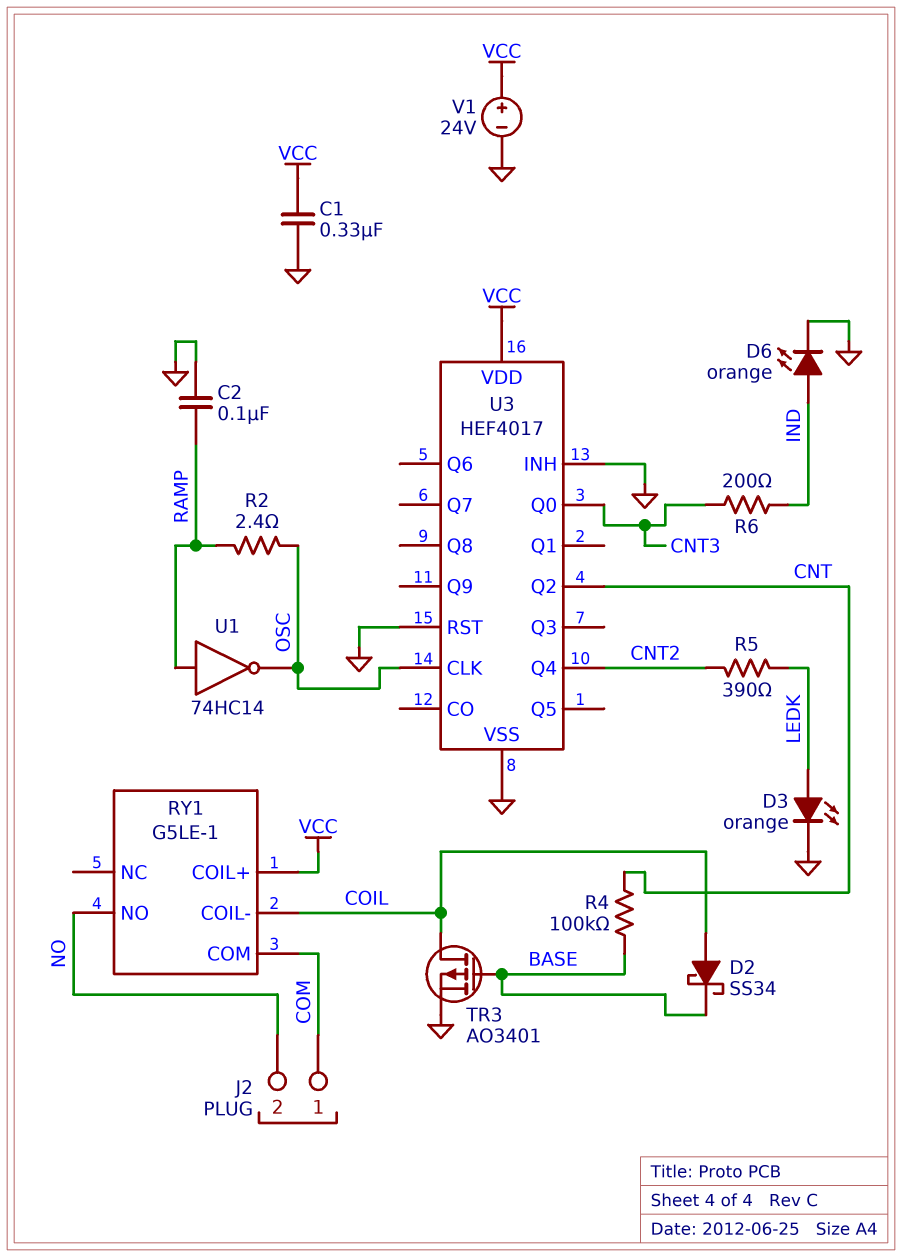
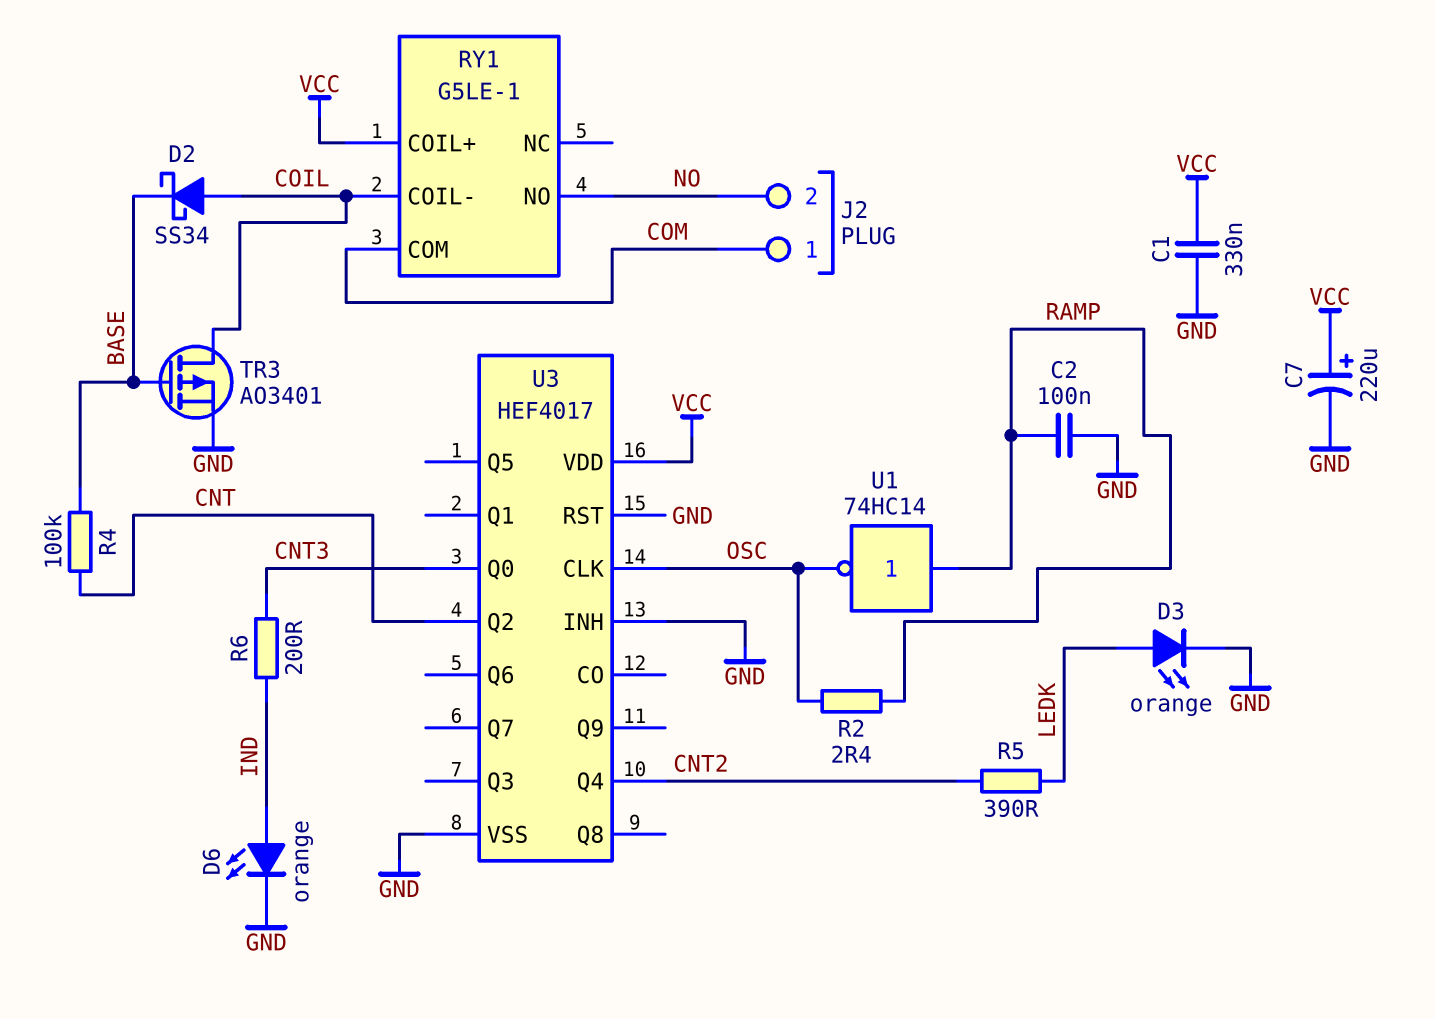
C7: none -> 220uF (plus VCC, minus GND)
V1: 24V (plus VCC, minus GND) -> none

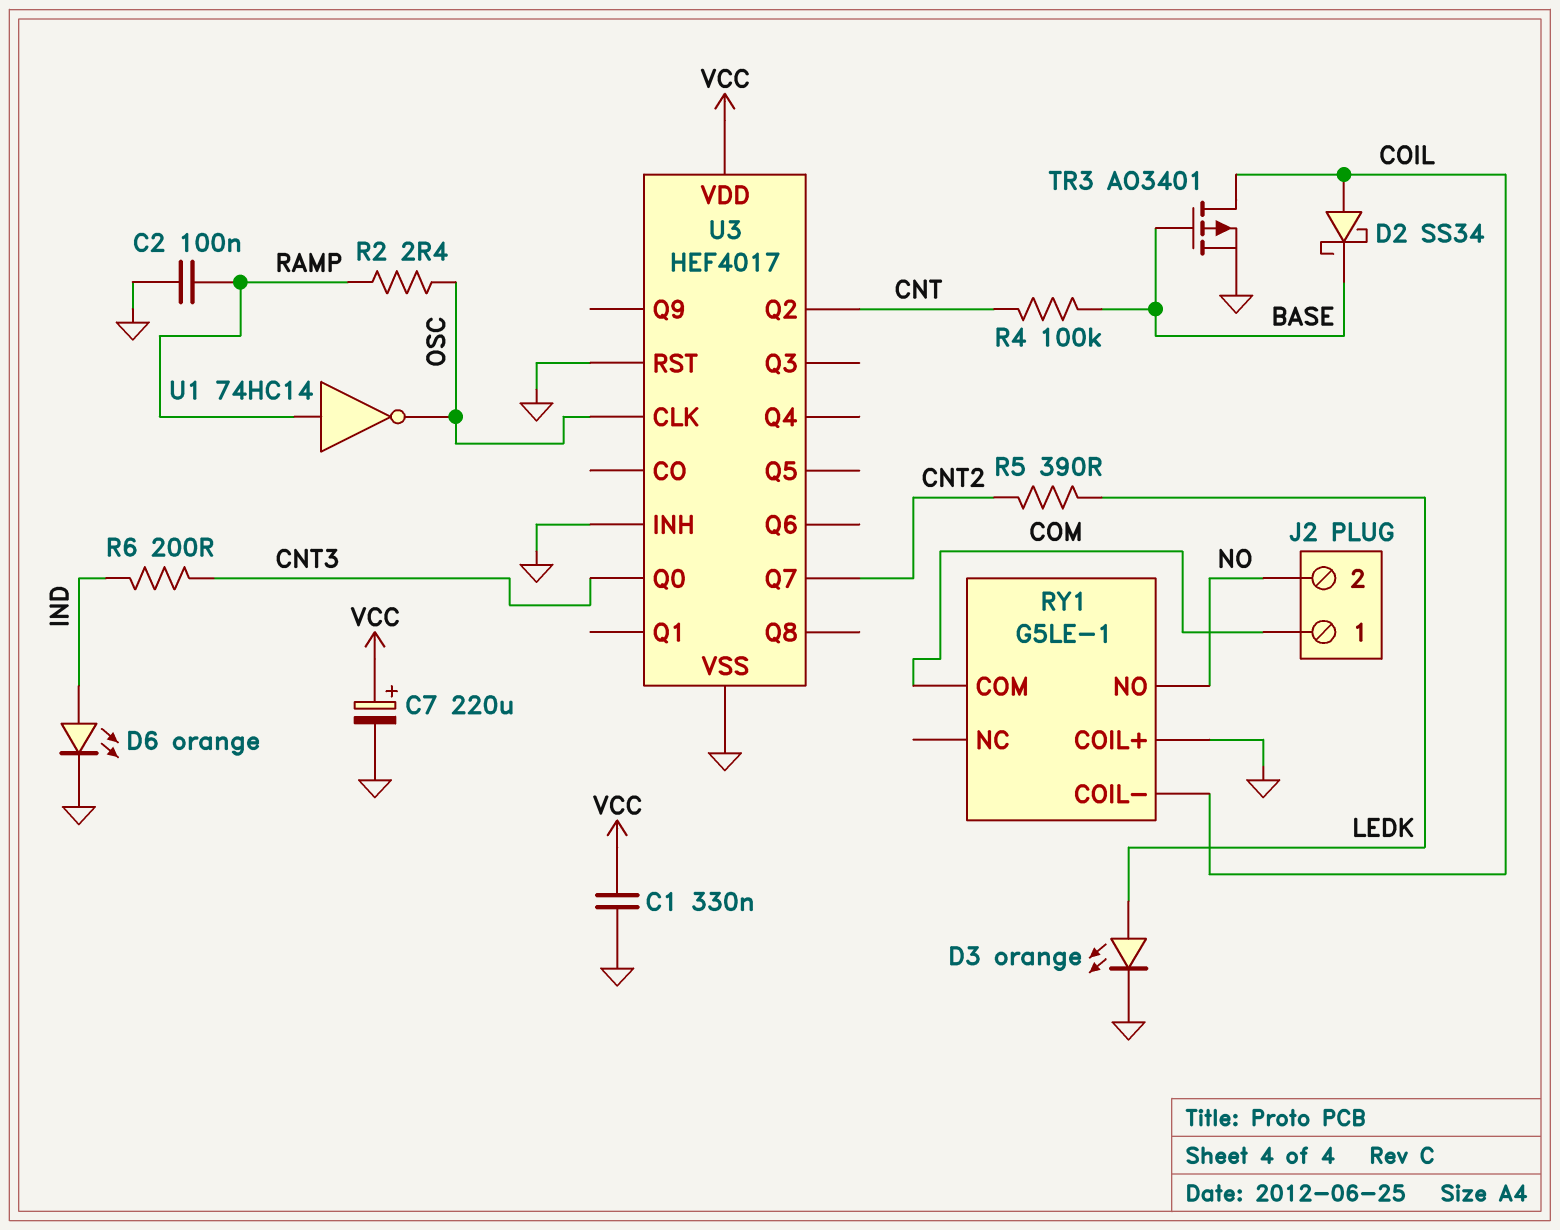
RY1 pin COIL+: VCC -> GND
U3 pin Q4: CNT2 -> none
U3 pin Q7: none -> CNT2

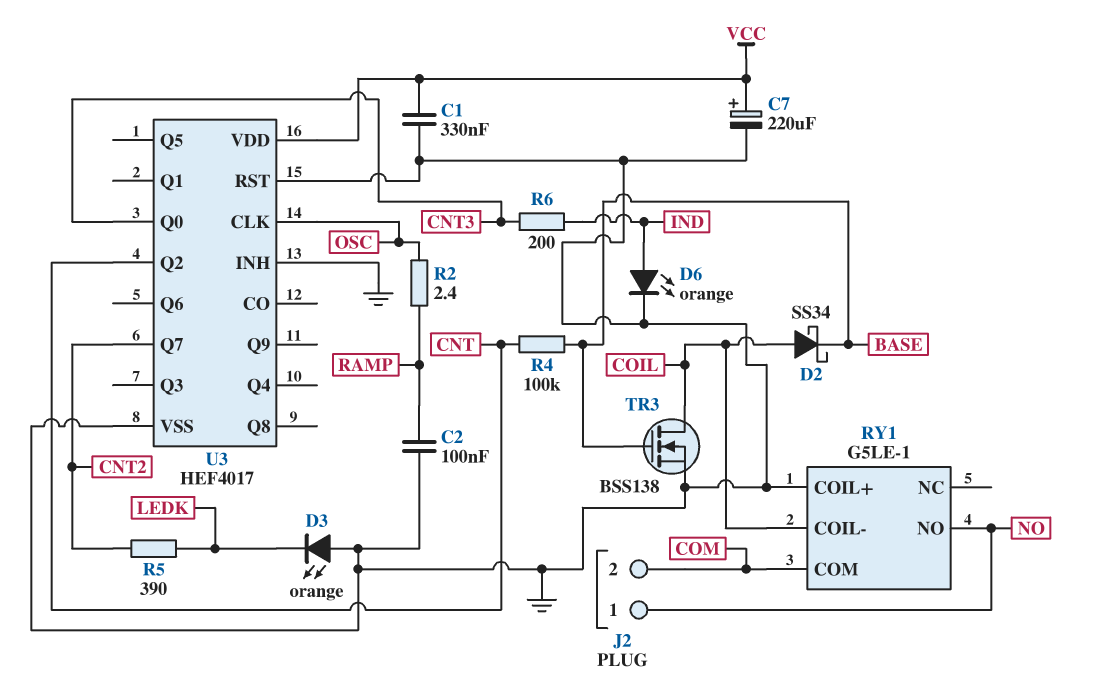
D3: LED orange (A LEDK, K GND) -> LED orange (A GND, K LEDK)
J2 pin 1: COM -> NO
J2 pin 2: NO -> COM
TR3: PMOS AO3401 (G BASE, D COIL, S GND) -> NMOS BSS138 (G BASE, D COIL, S GND)
U1: NOT 74HC14 (in RAMP, out OSC) -> none

